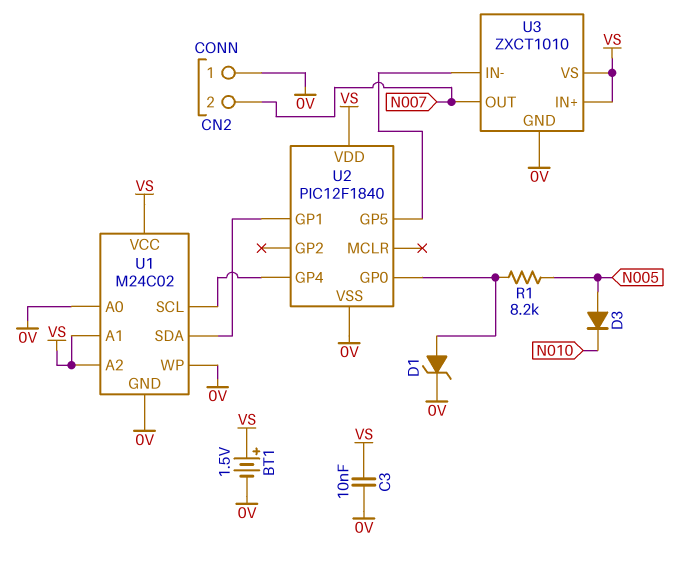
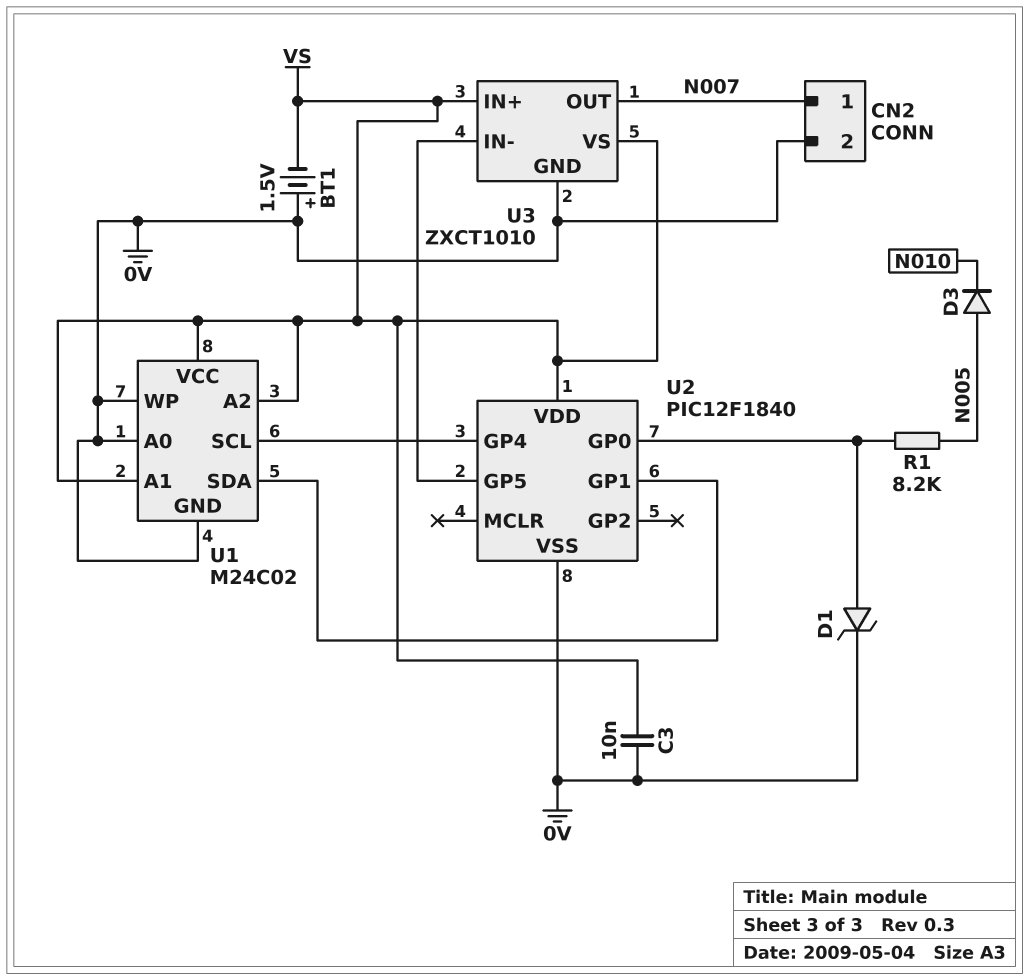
BT1: 1.5V (plus VS, minus 0V) -> 1.5V (plus 0V, minus VS)
CN2 pin 1: 0V -> N007
CN2 pin 2: N007 -> 0V

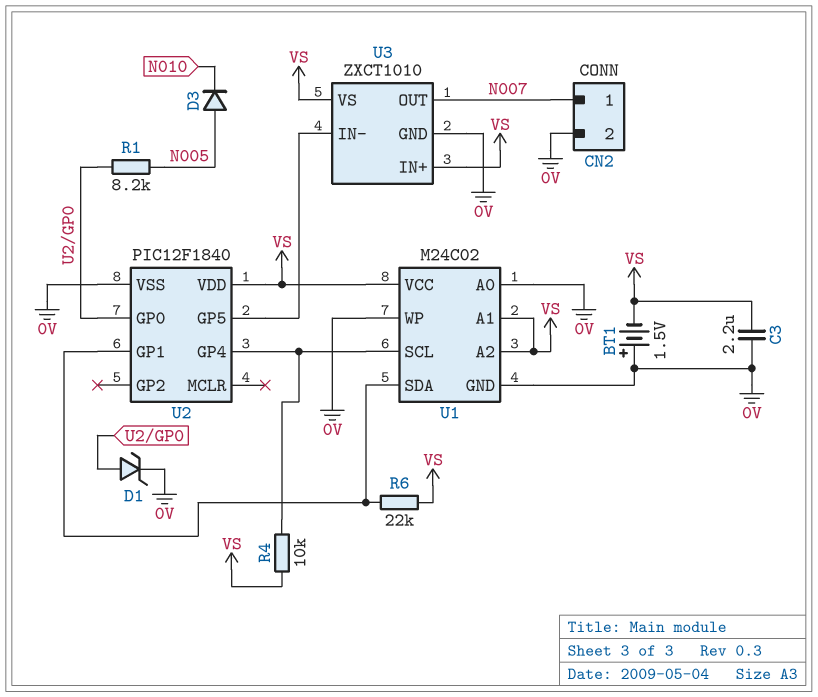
C3: 10nF (0V, VS) -> 2.2uF (0V, VS)
R4: none -> 10k (U1/SCL, VS)
R6: none -> 22k (U1/SDA, VS)

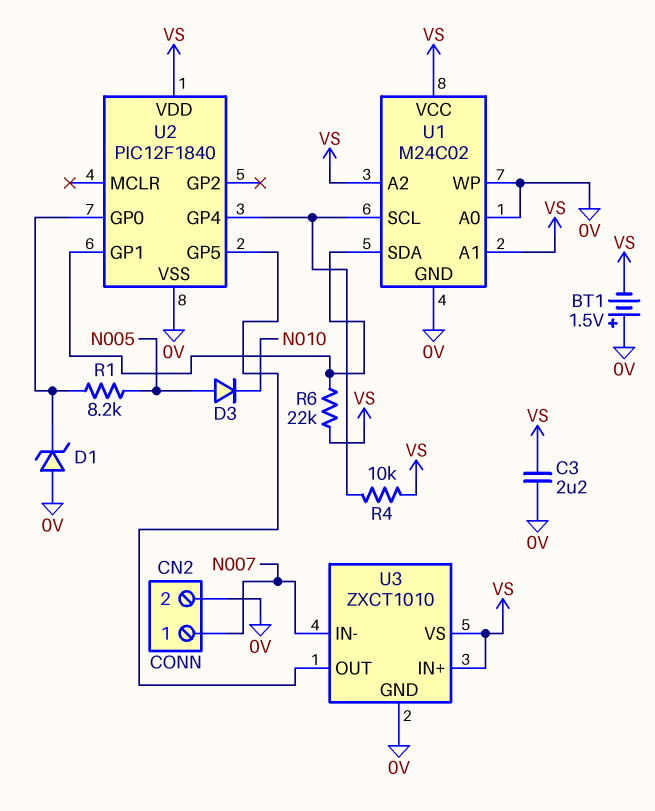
D1: zener (A U2/GP0, K 0V) -> zener (A 0V, K U2/GP0)
U3 pin IN-: U2/GP5 -> N007
U3 pin OUT: N007 -> U2/GP5

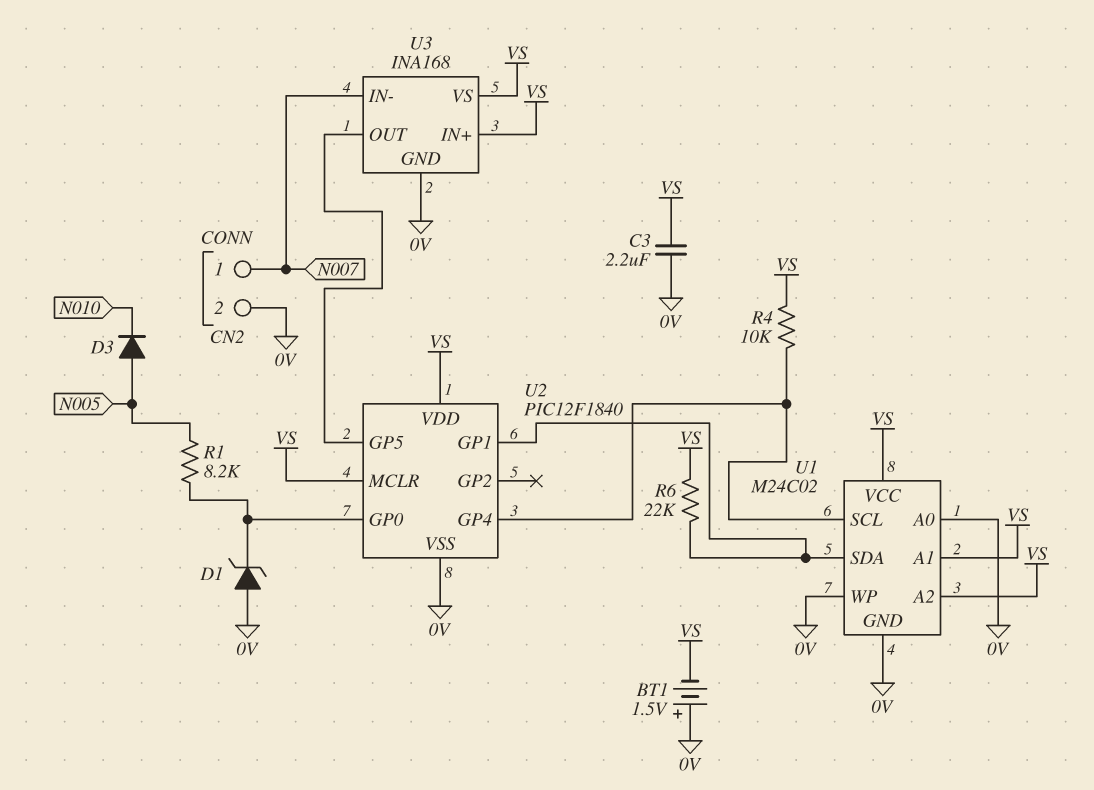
U2 pin MCLR: none -> VS
U3: ZXCT1010 -> INA168

